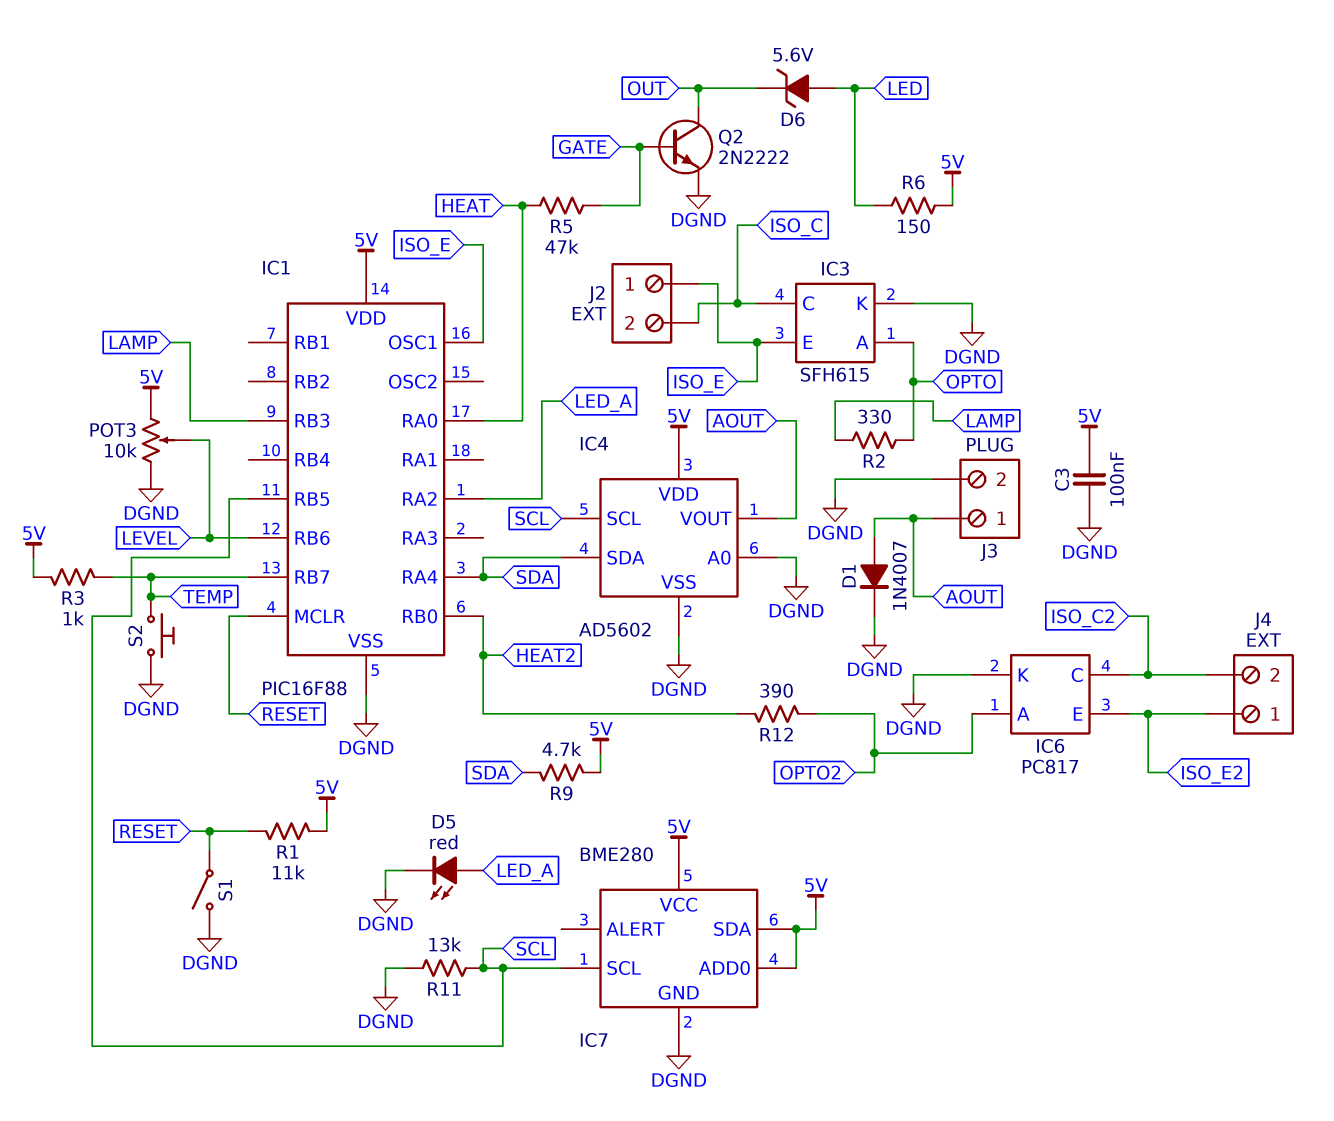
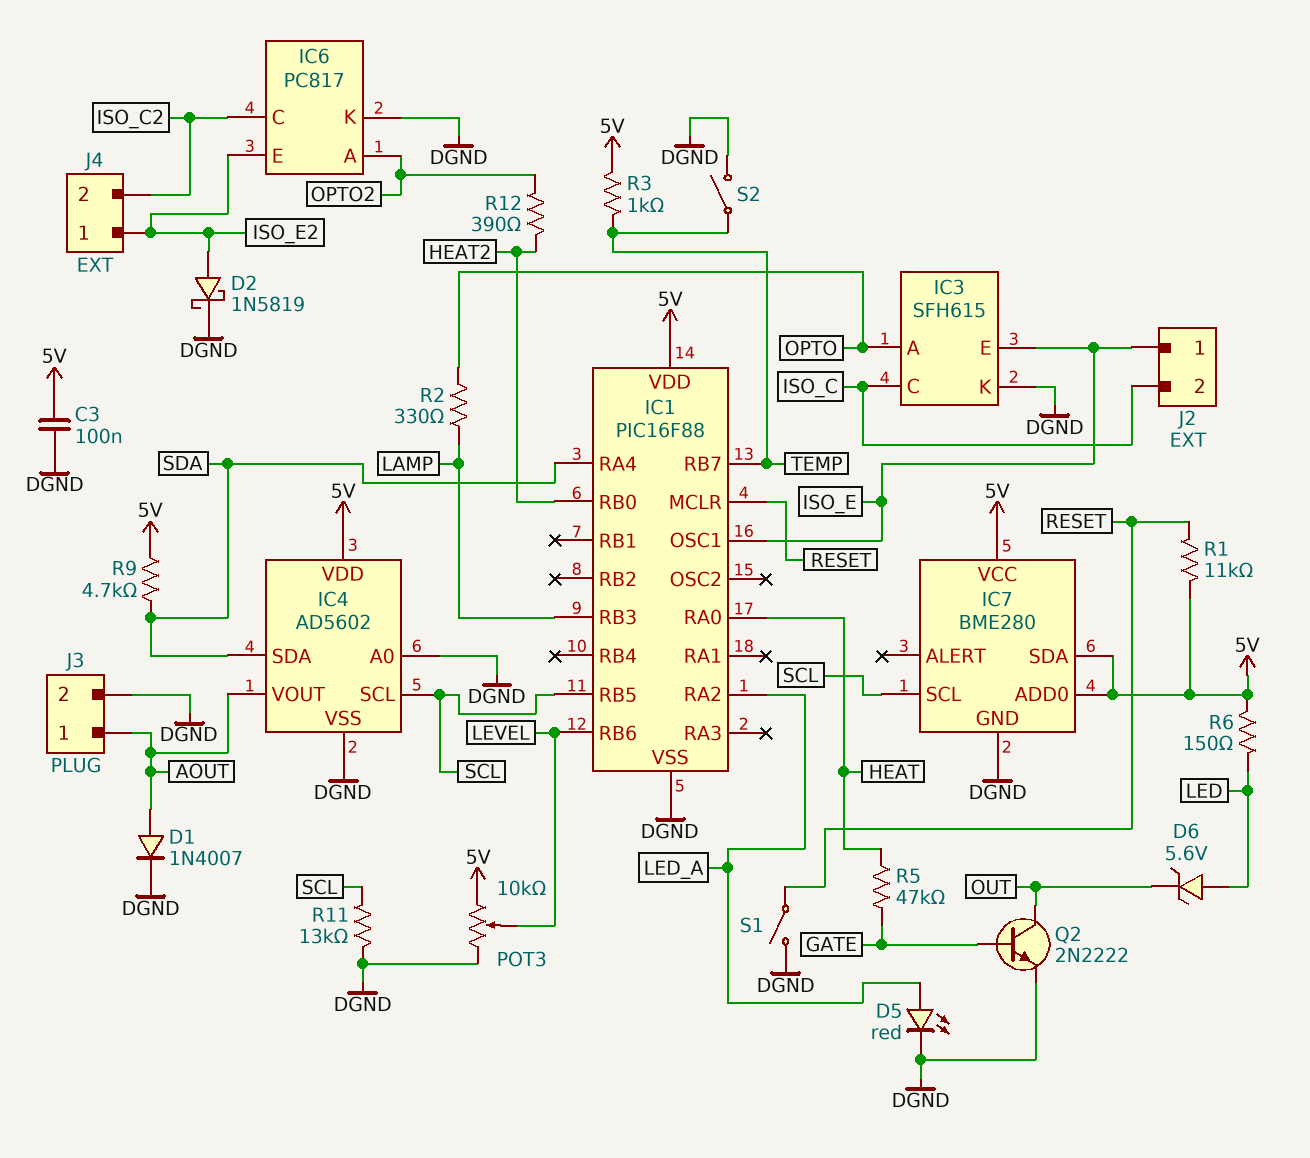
D2: none -> schottky 1N5819 (A ISO_E2, K DGND)
S2: button (DGND, TEMP) -> switch (DGND, TEMP)

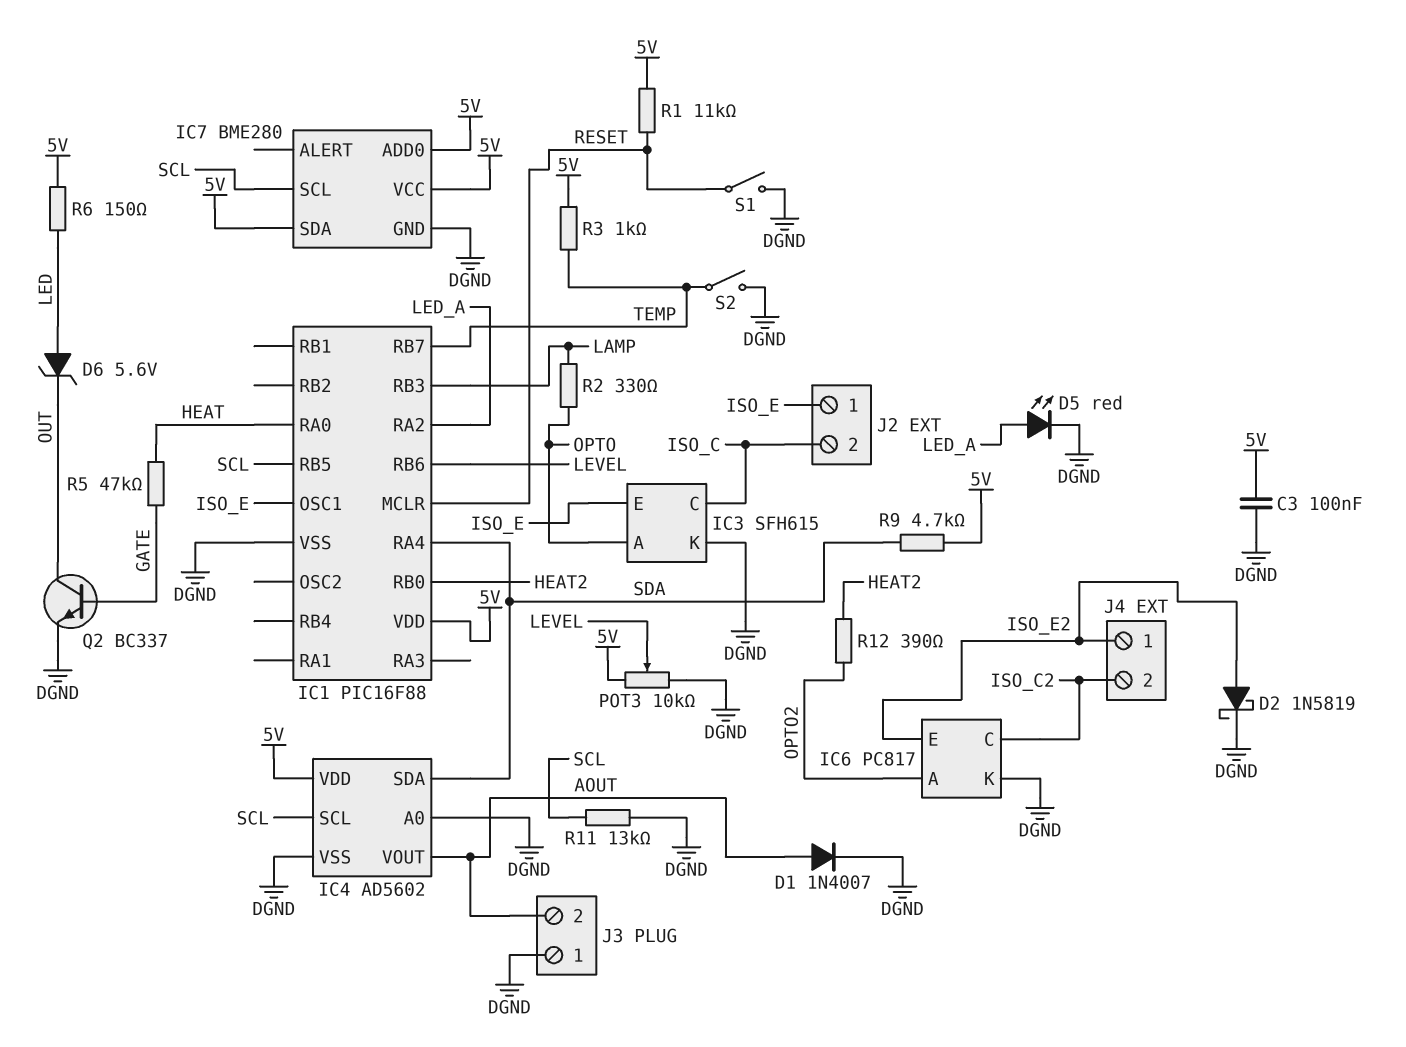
J3 pin 1: AOUT -> DGND
J3 pin 2: DGND -> AOUT
Q2: NPN 2N2222 (B GATE, C OUT, E DGND) -> NPN BC337 (B GATE, C OUT, E DGND)

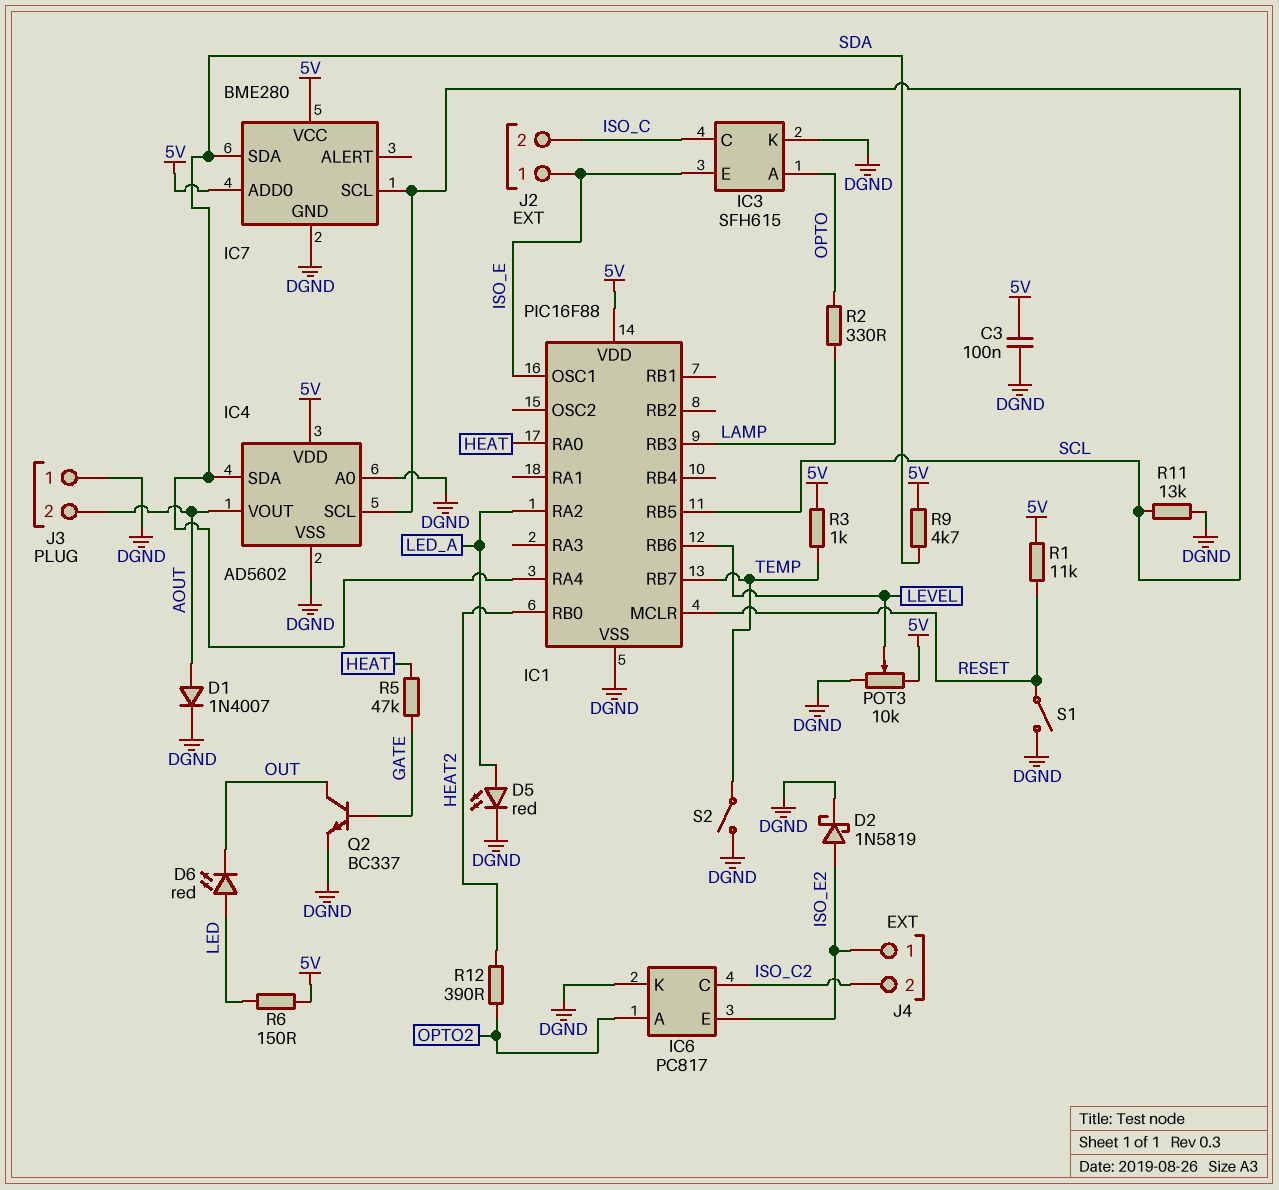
D6: zener 5.6V (A LED, K OUT) -> LED red (A LED, K OUT)
IC7 pin SDA: 5V -> SDA

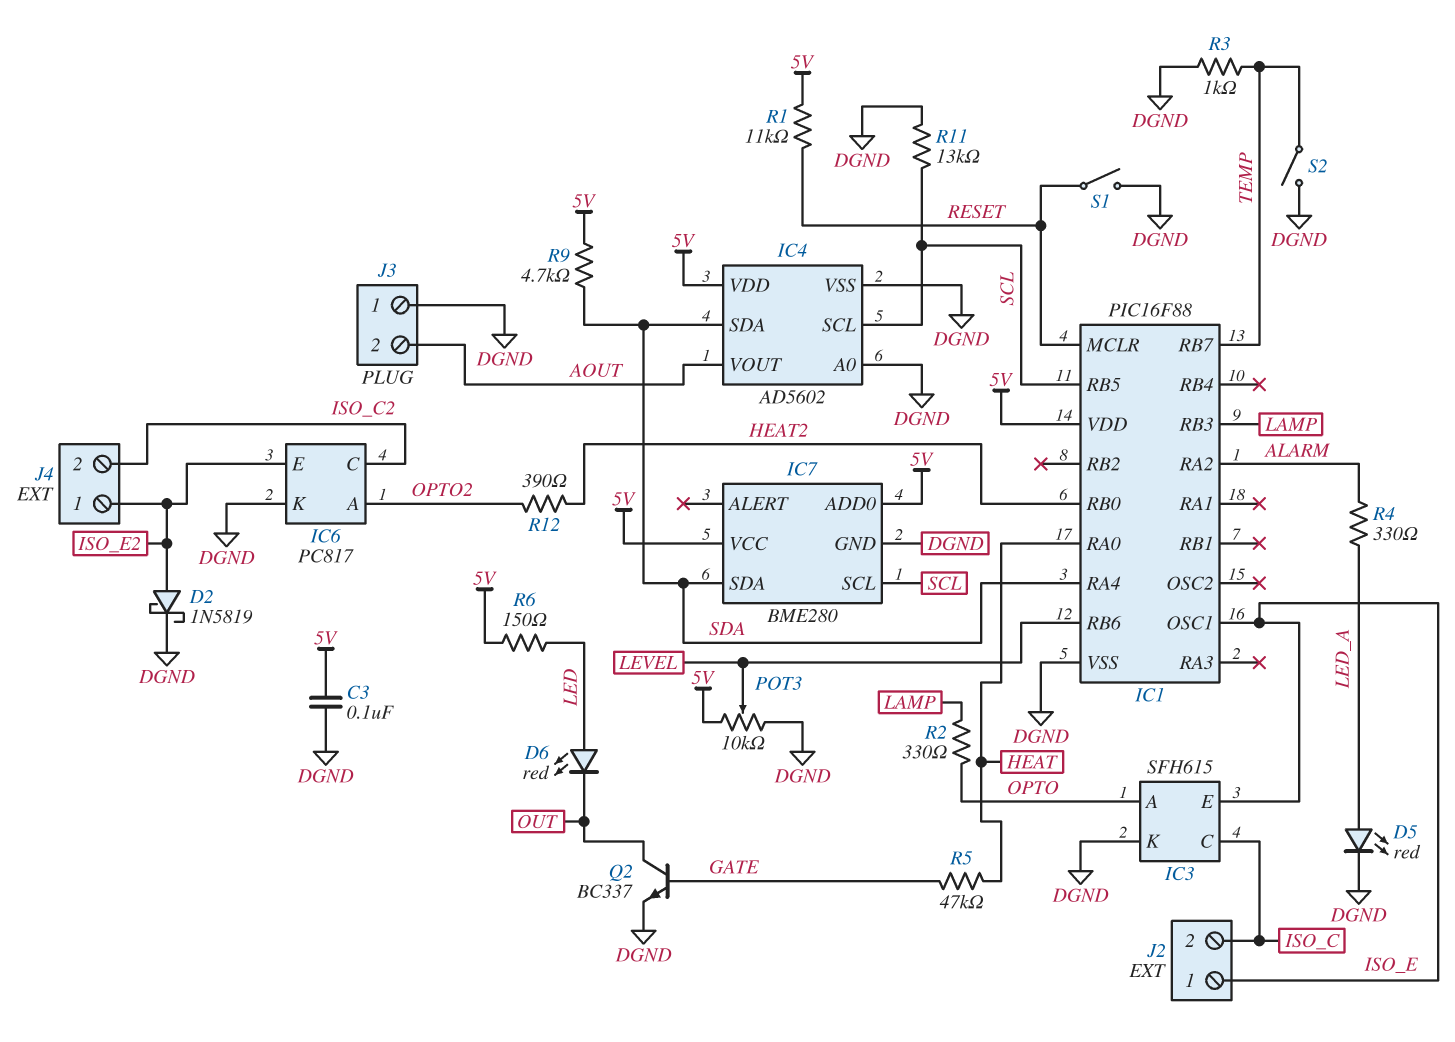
D1: diode 1N4007 (A AOUT, K DGND) -> none
IC1 pin RA2: LED_A -> ALARM
R3: 1k (5V, TEMP) -> 1k (DGND, TEMP)
R4: none -> 330 (ALARM, LED_A)

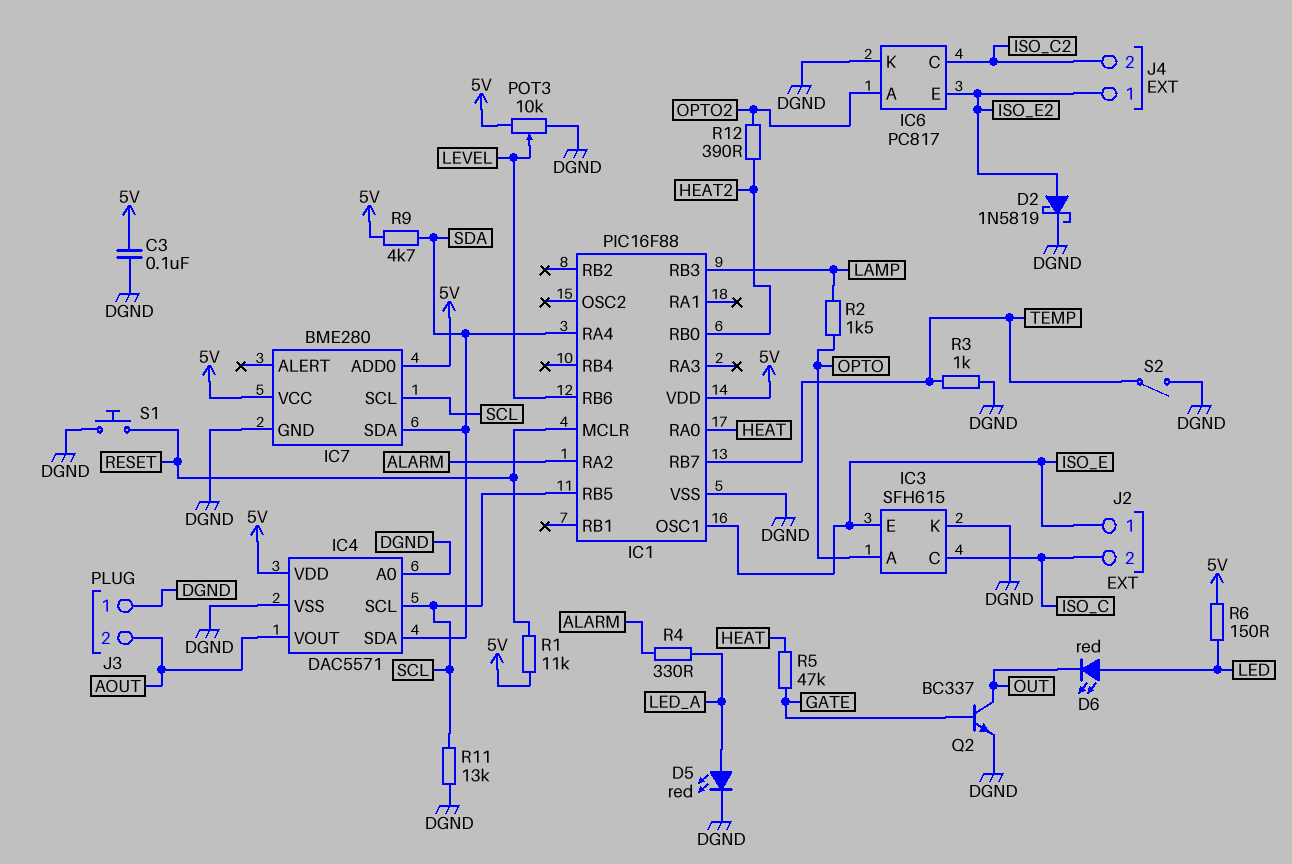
IC4: AD5602 -> DAC5571
R2: 330 (LAMP, OPTO) -> 1.5k (LAMP, OPTO)
S1: switch (DGND, RESET) -> button (DGND, RESET)

